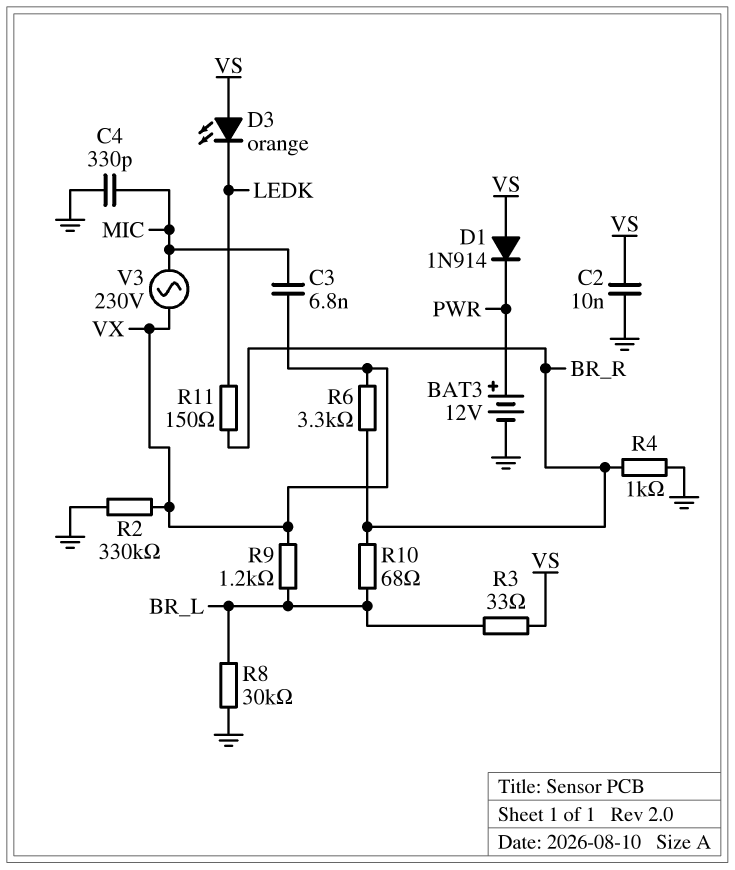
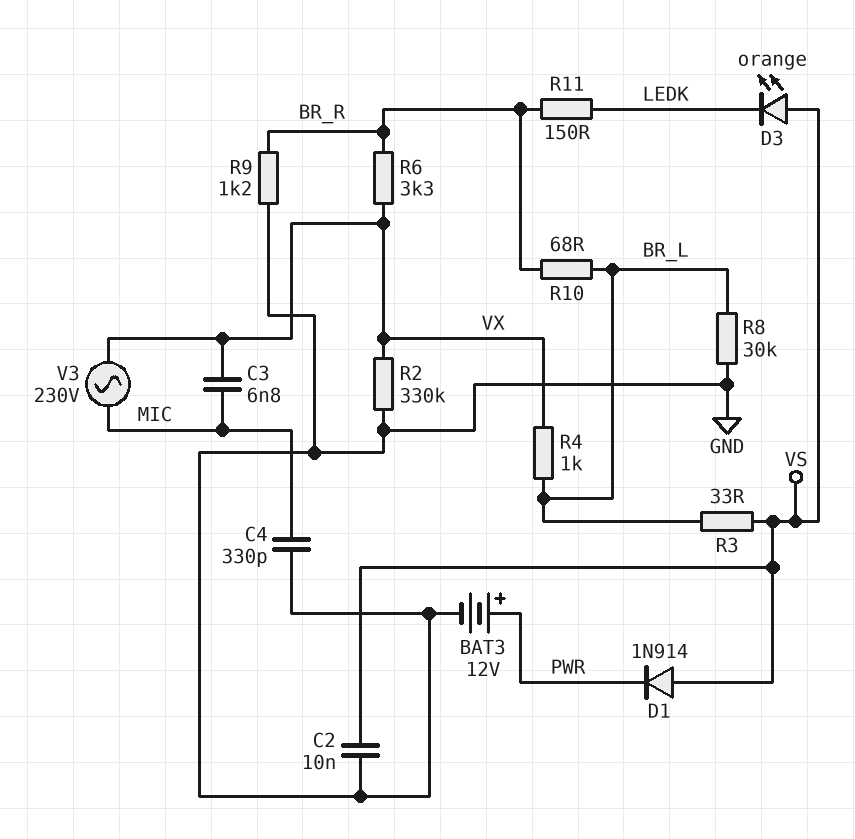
R4: 1k (BR_R, GND) -> 1k (BR_L, VX)
R9: 1.2k (BR_L, VX) -> 1.2k (BR_R, GND)

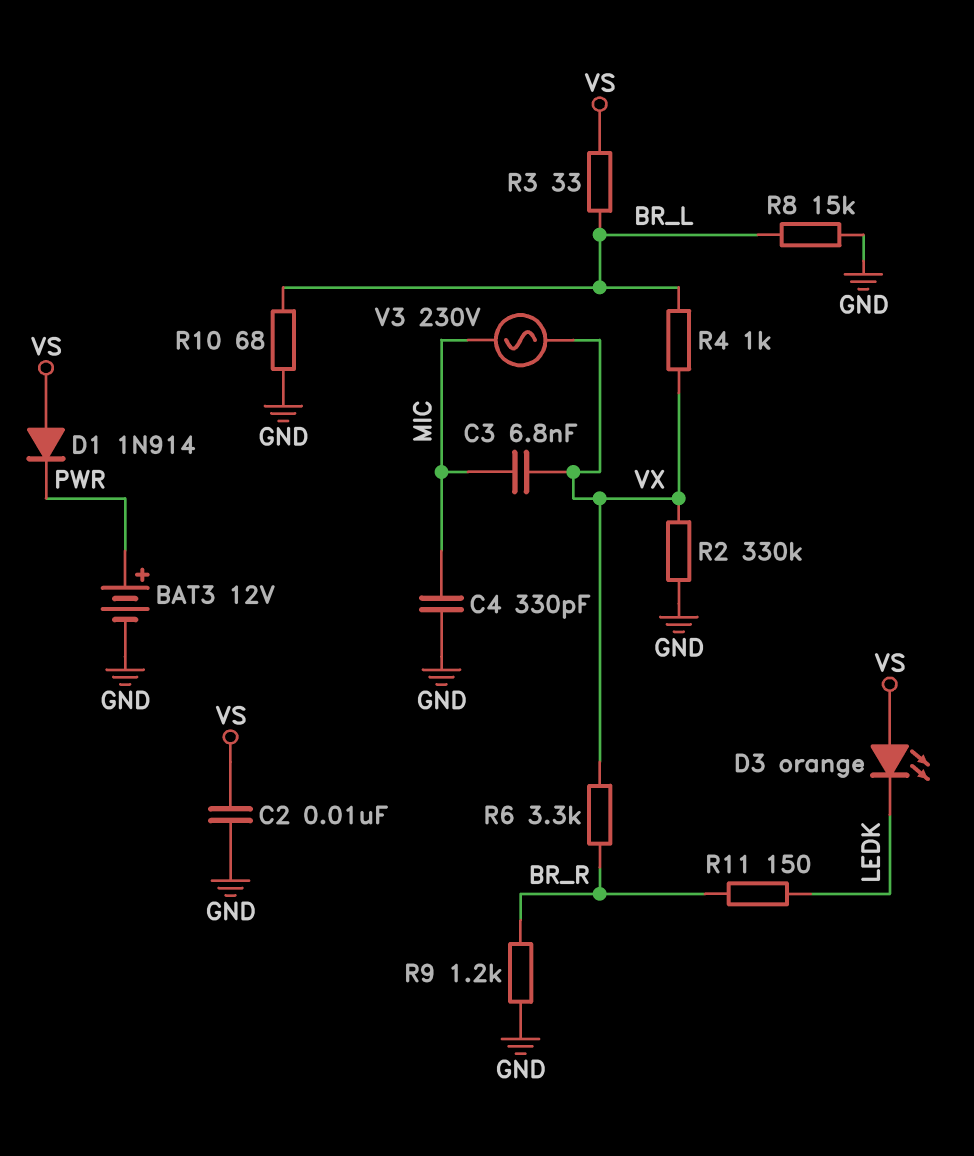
R8: 30k (BR_L, GND) -> 15k (BR_L, GND)
R10: 68 (BR_L, BR_R) -> 68 (BR_L, GND)

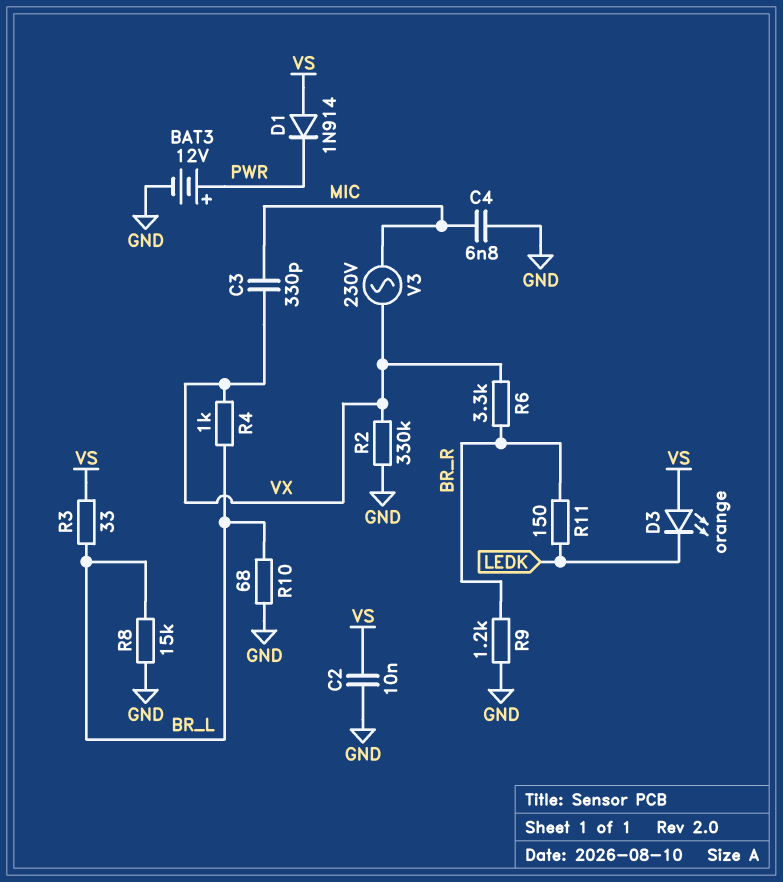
C3: 6.8nF (MIC, VX) -> 330pF (MIC, VX)
C4: 330pF (GND, MIC) -> 6.8nF (GND, MIC)

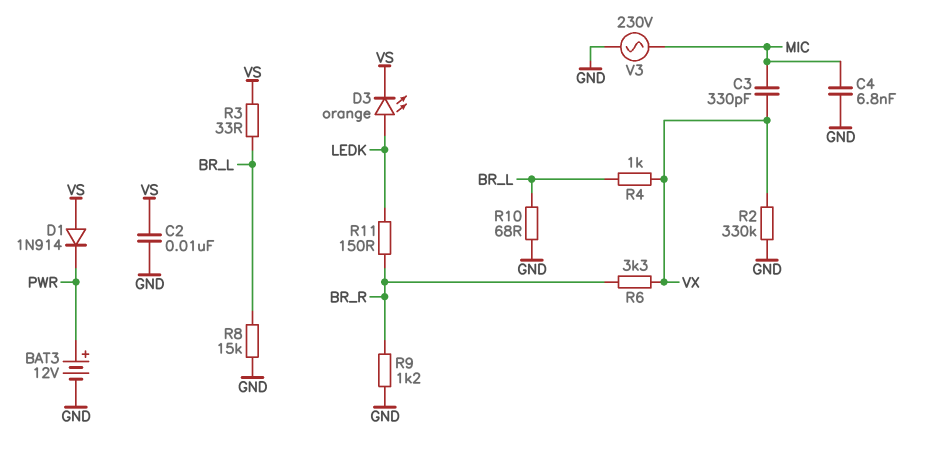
D3: LED orange (A VS, K LEDK) -> LED orange (A LEDK, K VS)
V3: AC 230V (MIC, VX) -> AC 230V (GND, MIC)

